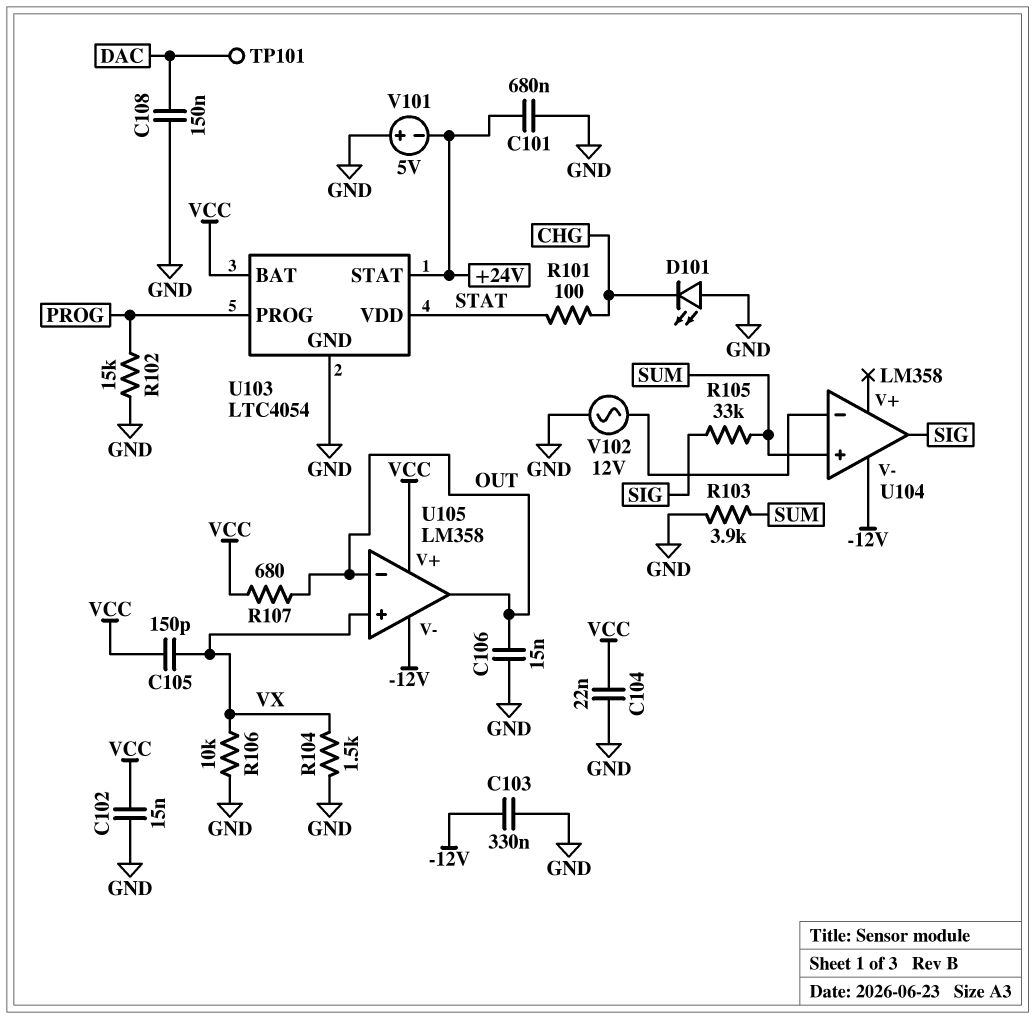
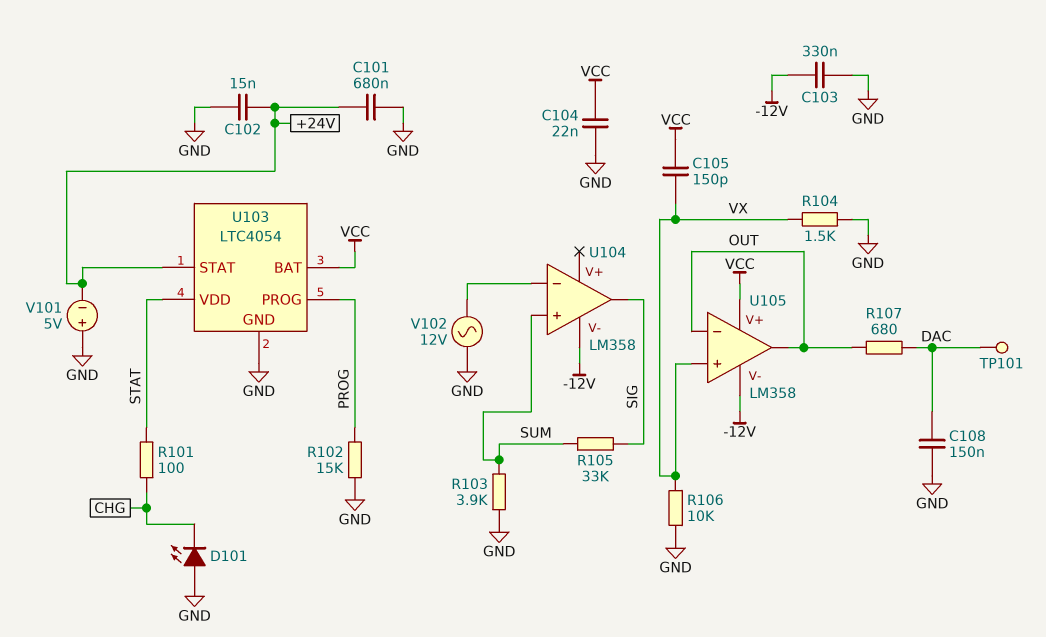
C102: 15nF (GND, VCC) -> 15nF (+24V, GND)
C106: 15nF (GND, OUT) -> none
R107: 680 (OUT, VCC) -> 680 (DAC, OUT)

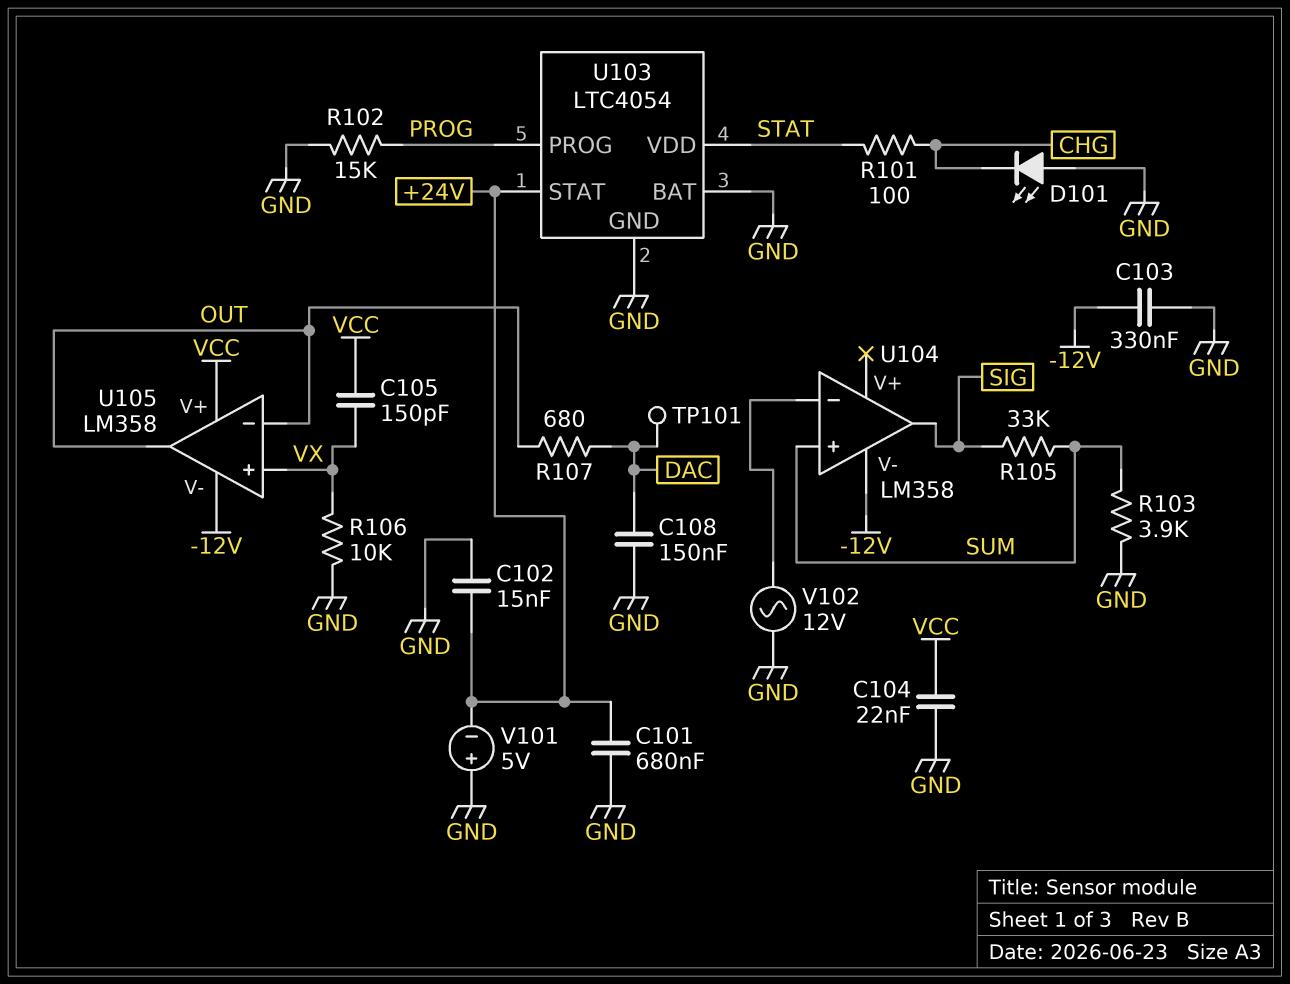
R104: 1.5k (GND, VX) -> none
U103 pin BAT: VCC -> GND

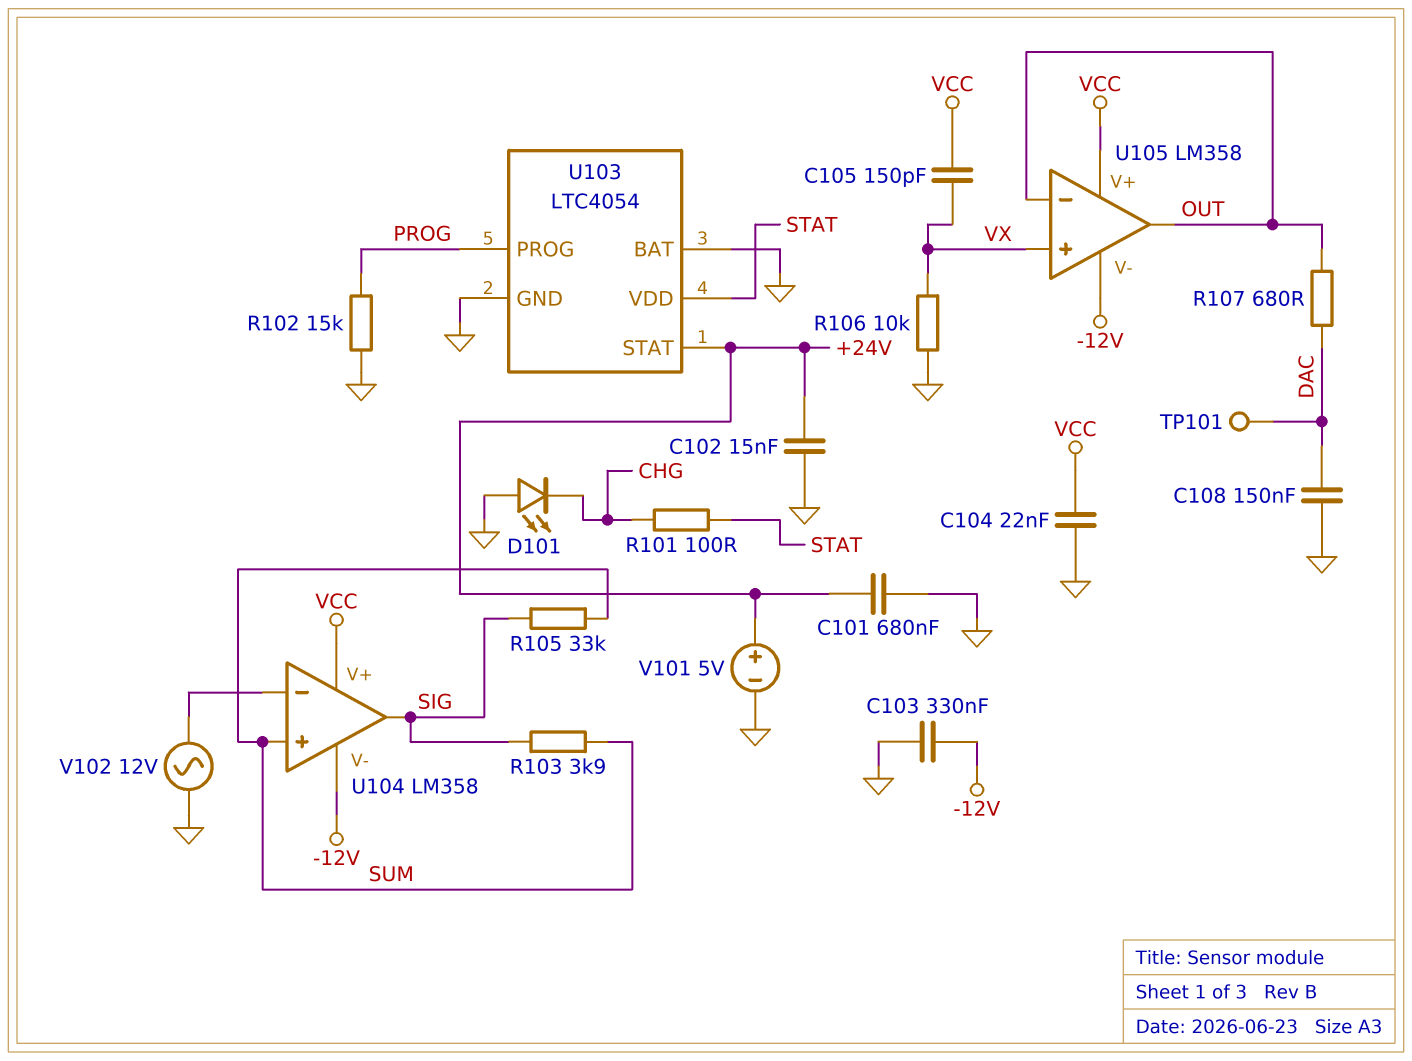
R103: 3.9k (GND, SUM) -> 3.9k (SIG, SUM)
U104 pin V+: none -> VCC
V101: 5V (plus GND, minus +24V) -> 5V (plus +24V, minus GND)

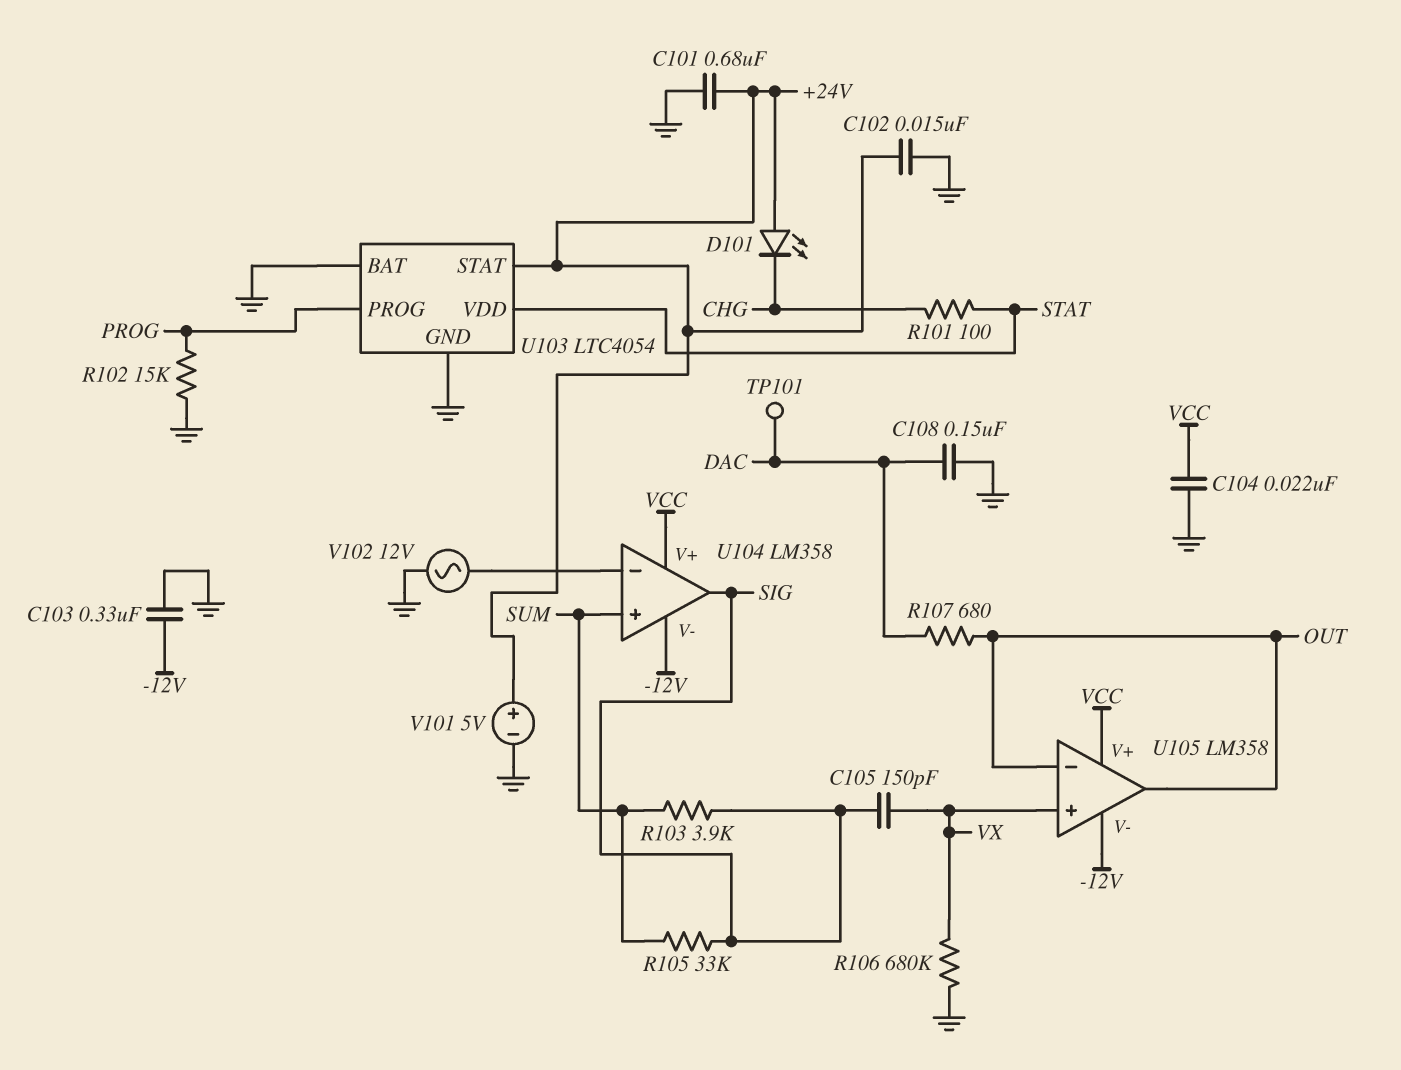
C105: 150pF (VCC, VX) -> 150pF (SIG, VX)
D101: LED (A GND, K CHG) -> LED (A +24V, K CHG)
R106: 10k (GND, VX) -> 680k (GND, VX)

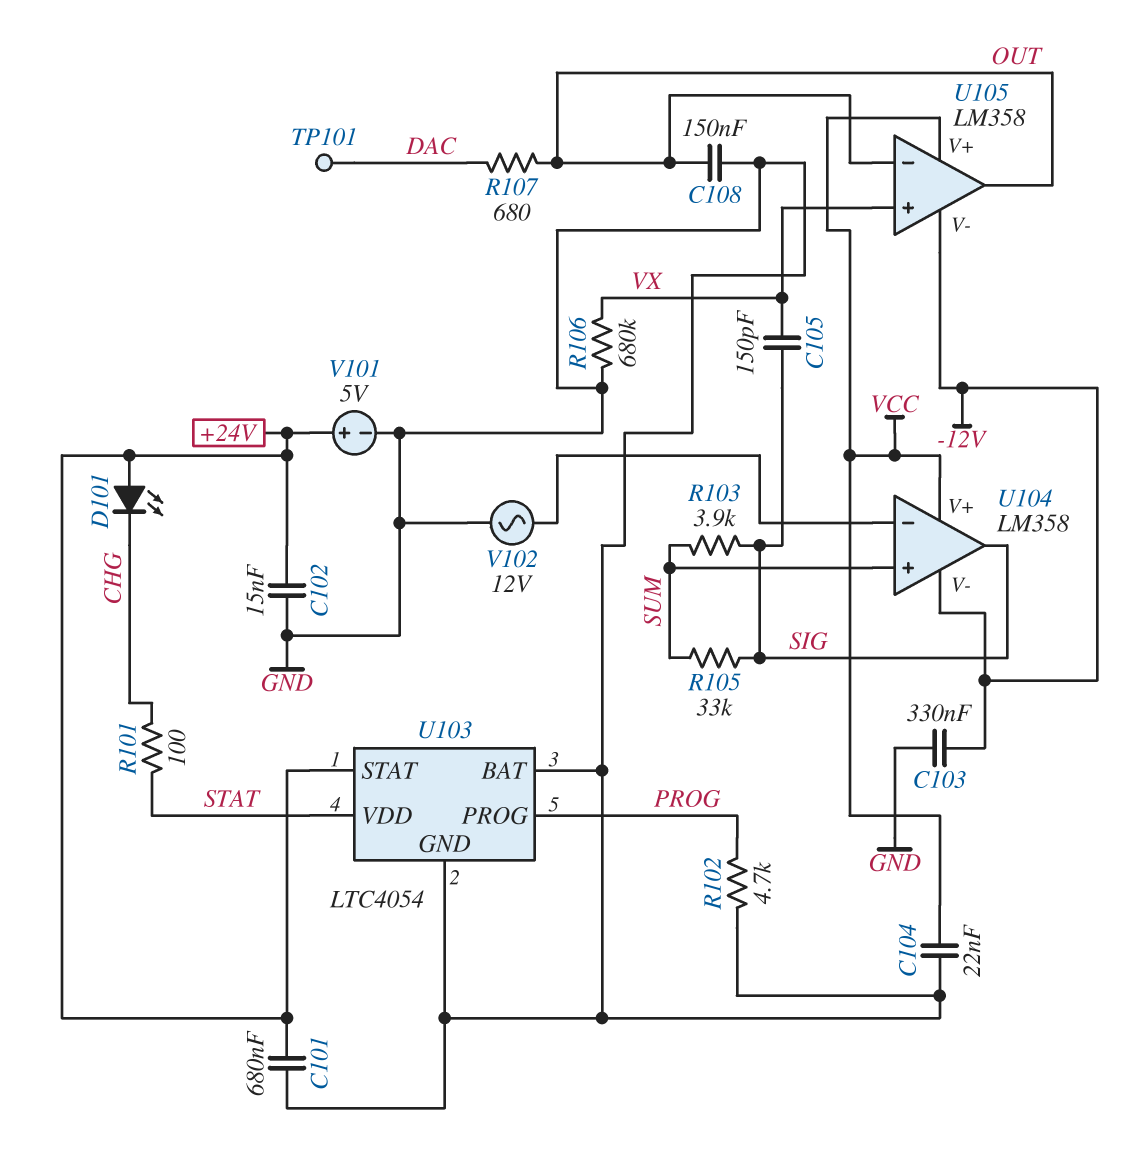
C108: 150nF (DAC, GND) -> 150nF (GND, OUT)
R102: 15k (GND, PROG) -> 4.7k (GND, PROG)

